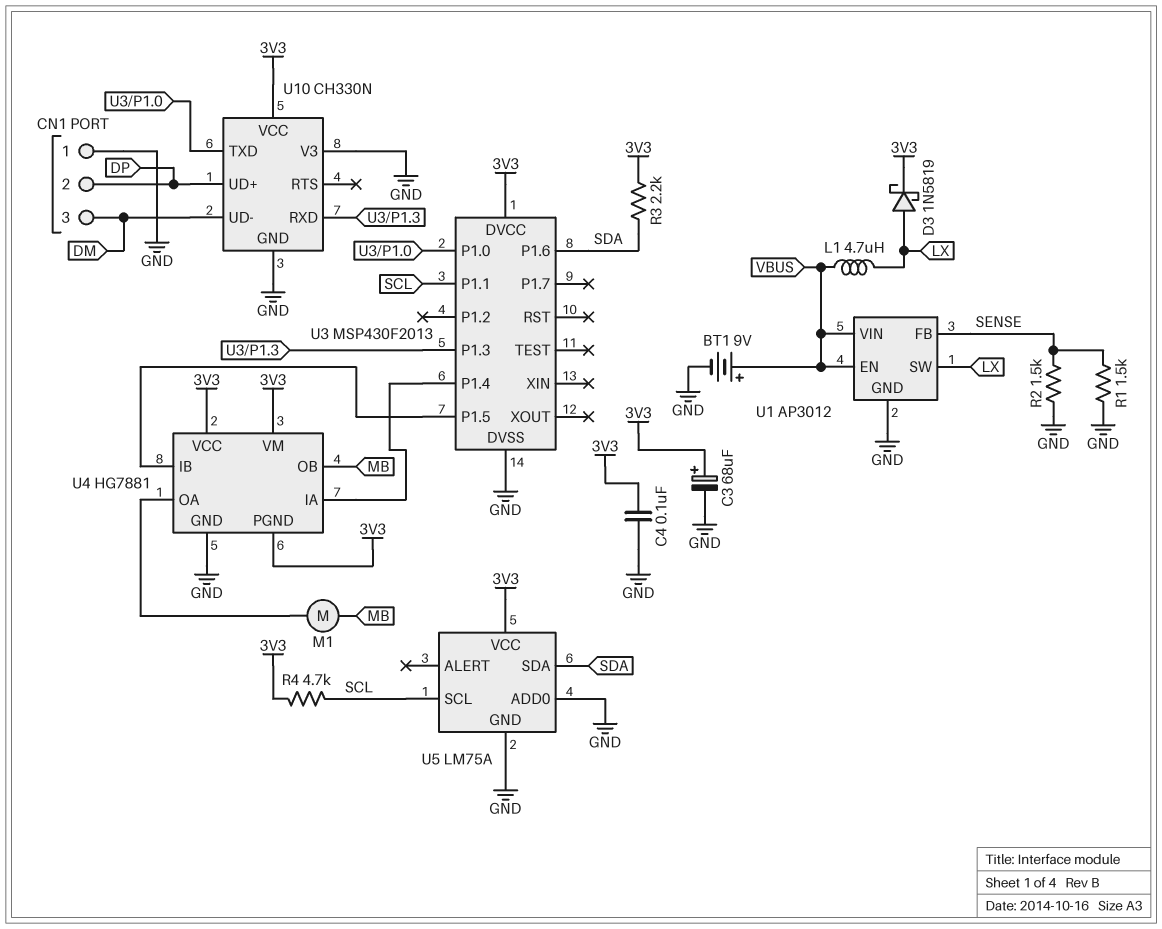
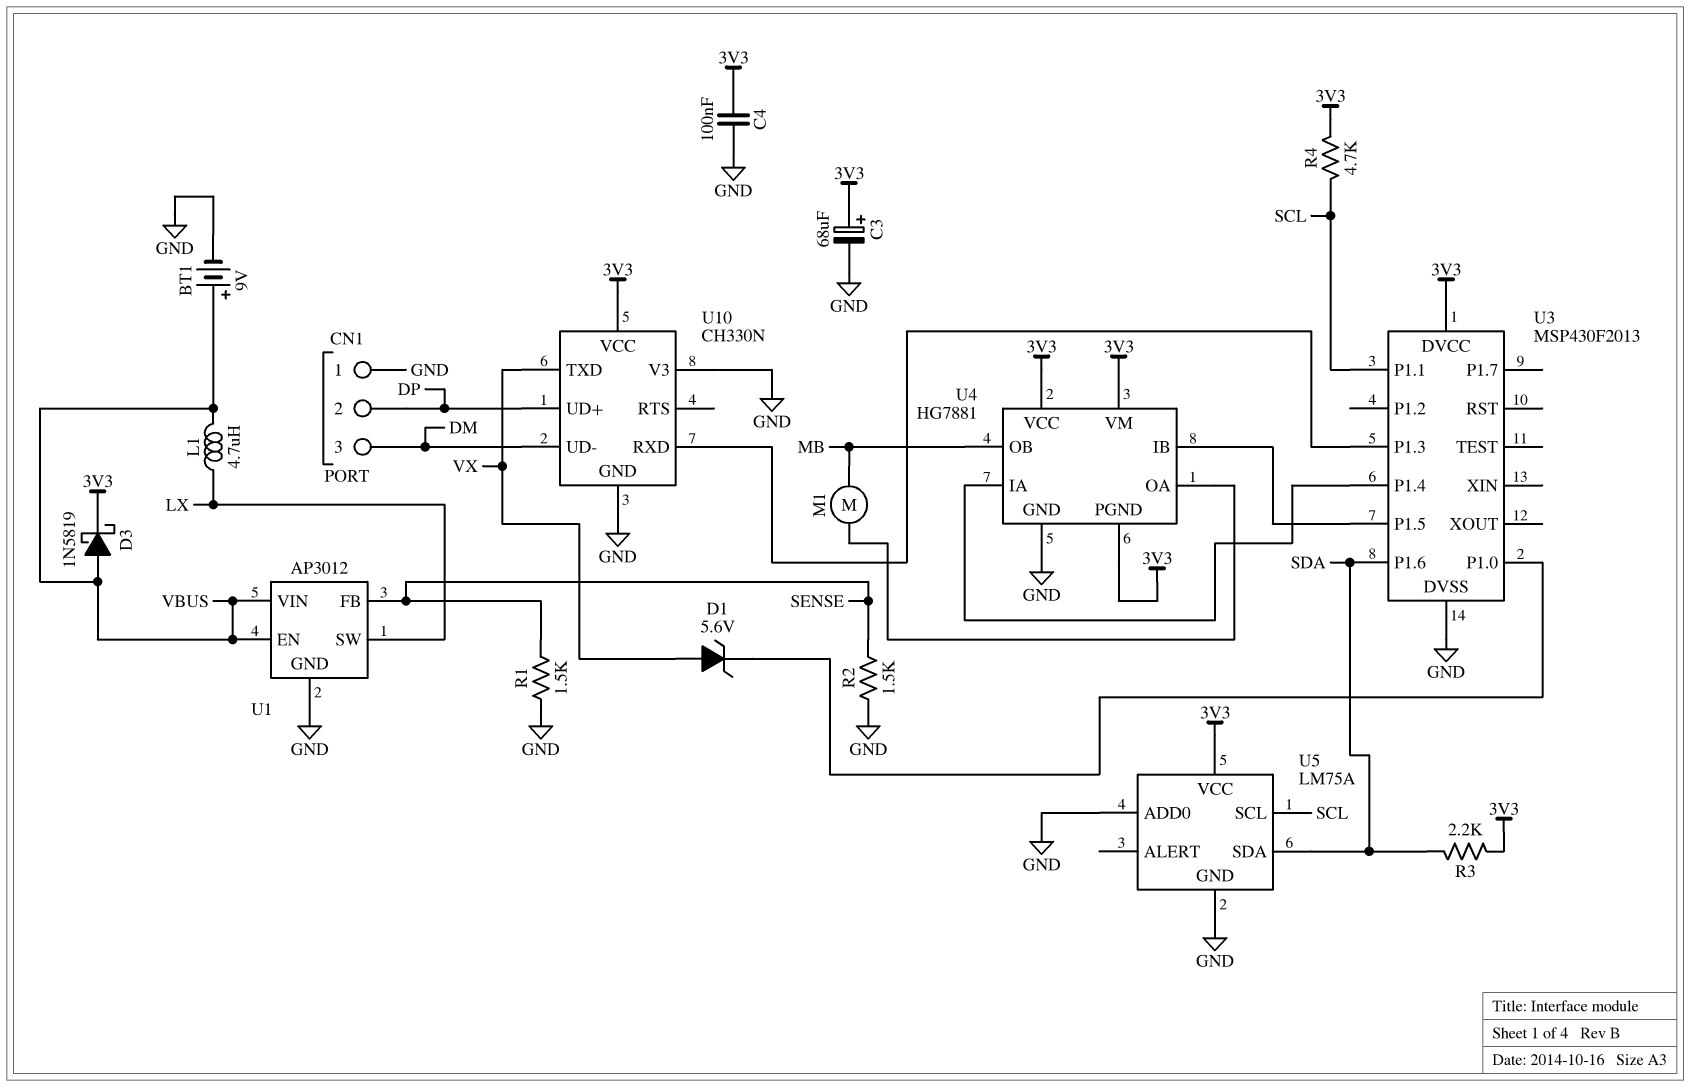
D1: none -> zener 5.6V (A VX, K U3/P1.0)
D3: schottky 1N5819 (A LX, K 3V3) -> schottky 1N5819 (A VBUS, K 3V3)
U10 pin TXD: U3/P1.0 -> VX

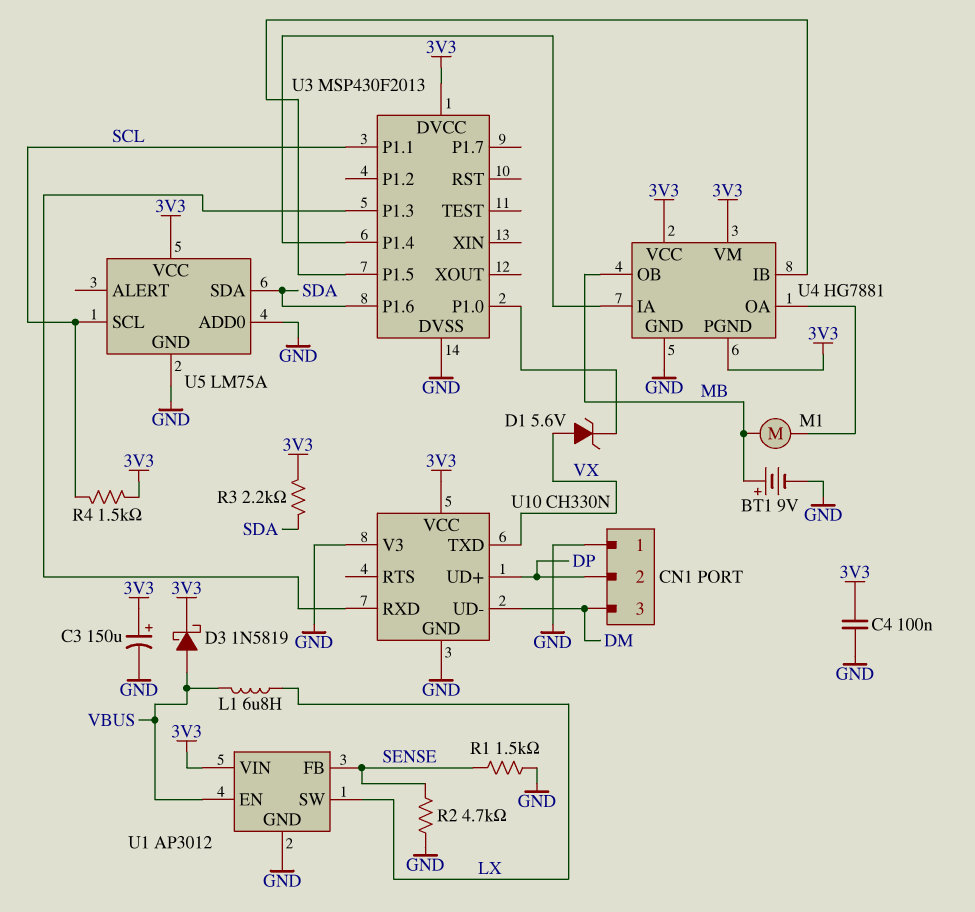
BT1: 9V (plus VBUS, minus GND) -> 9V (plus MB, minus GND)
C3: 68uF (plus 3V3, minus GND) -> 150uF (plus 3V3, minus GND)
L1: 4.7uH (LX, VBUS) -> 6.8uH (LX, VBUS)
R2: 1.5k (GND, SENSE) -> 4.7k (GND, SENSE)
R4: 4.7k (3V3, SCL) -> 1.5k (3V3, SCL)
U1 pin VIN: VBUS -> 3V3

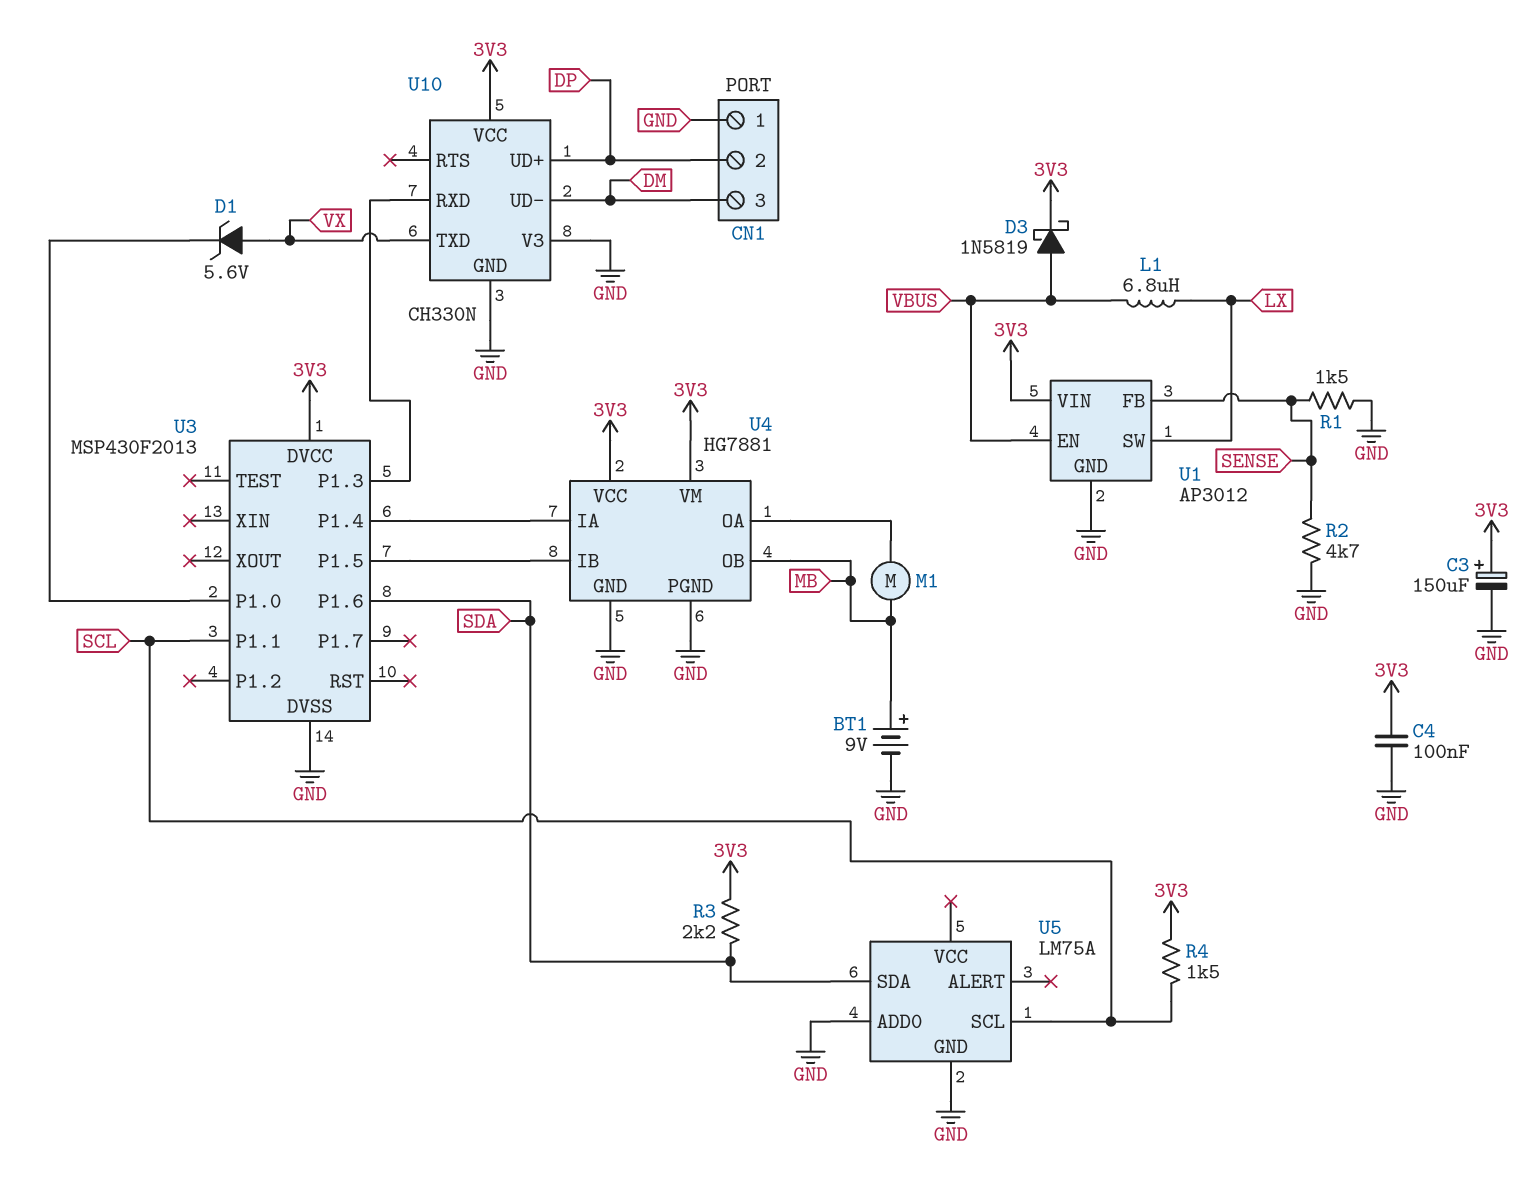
U4 pin PGND: 3V3 -> GND
U5 pin VCC: 3V3 -> none

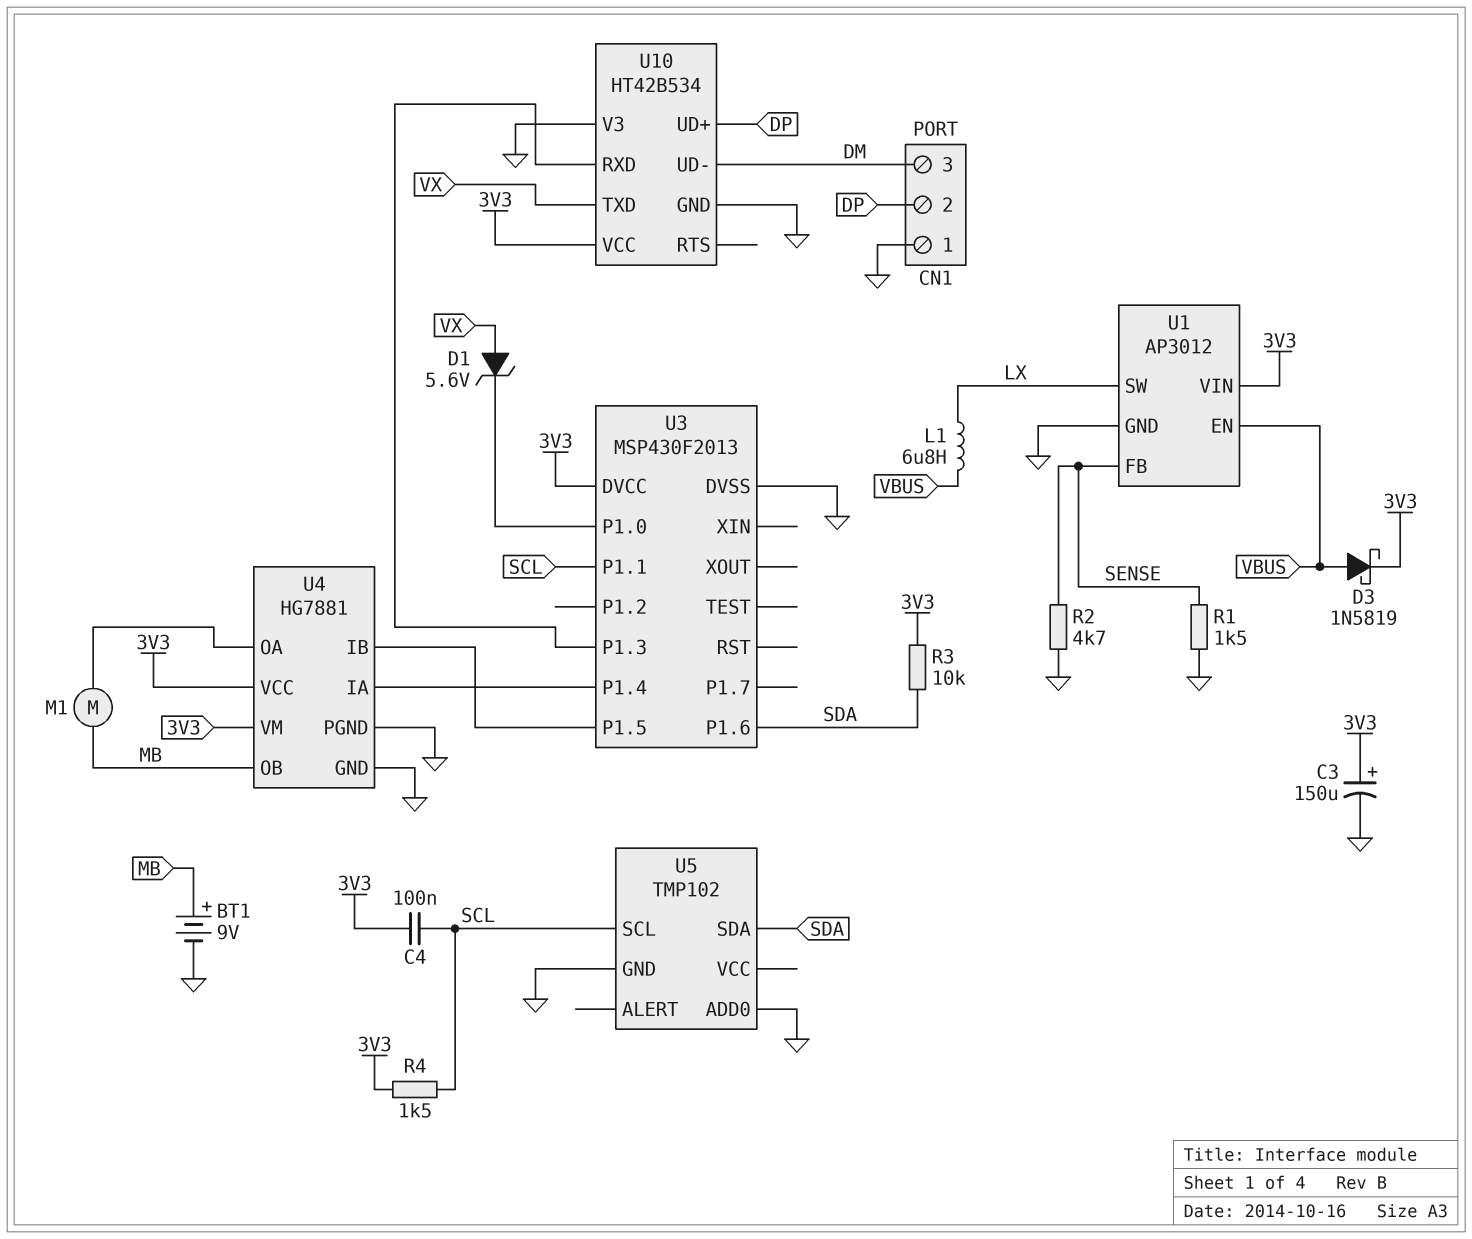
C4: 100nF (3V3, GND) -> 100nF (3V3, SCL)
R3: 2.2k (3V3, SDA) -> 10k (3V3, SDA)
U5: LM75A -> TMP102
U10: CH330N -> HT42B534

